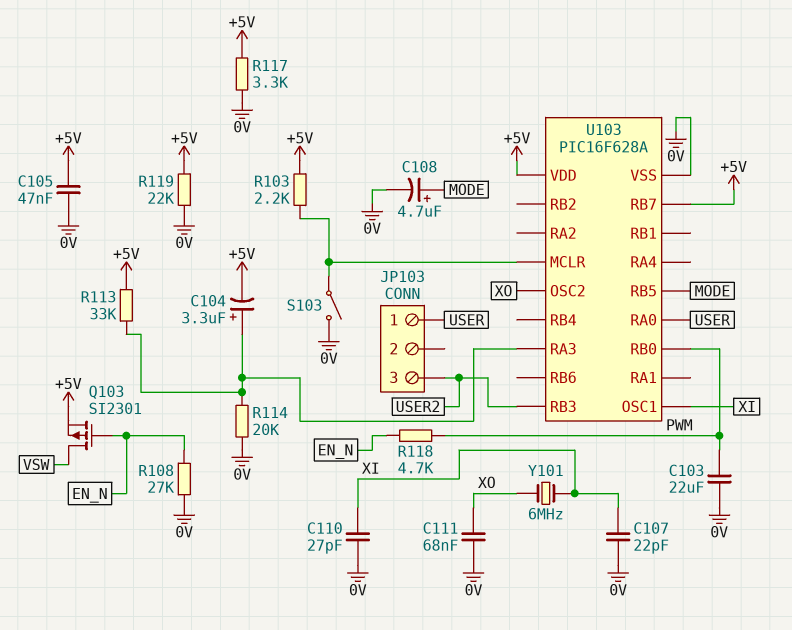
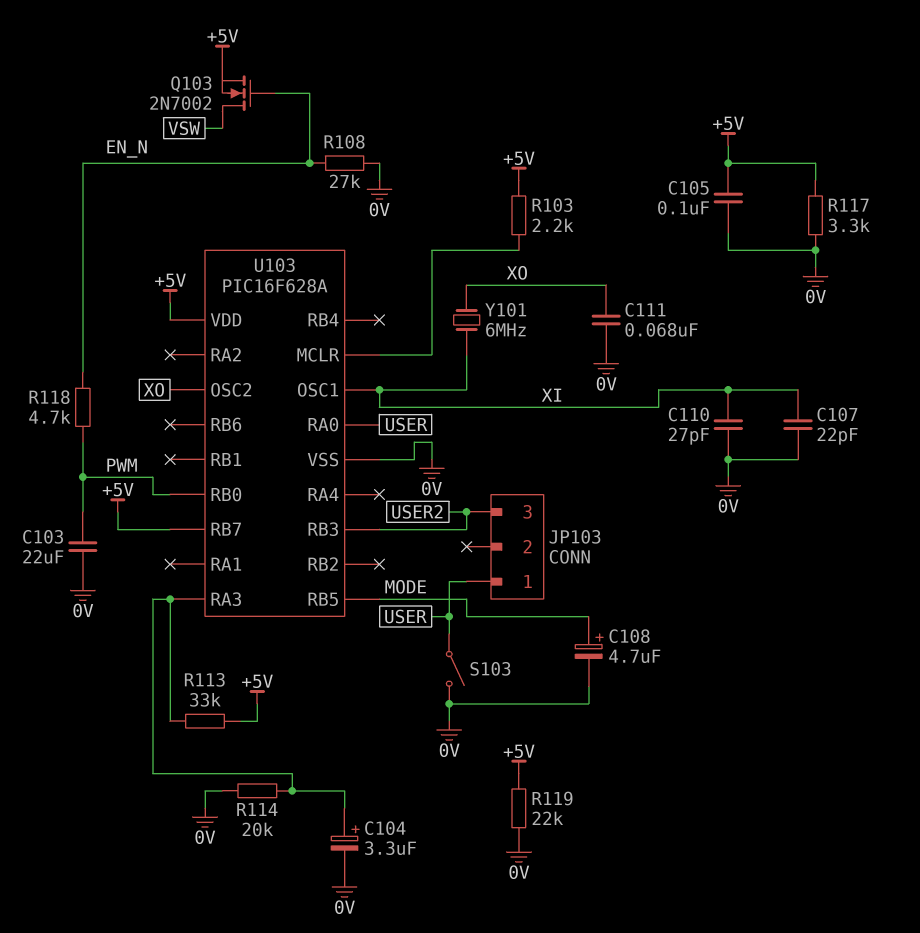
C104: 3.3uF (plus U103/RA3, minus +5V) -> 3.3uF (plus U103/RA3, minus 0V)
C105: 47nF (+5V, 0V) -> 100nF (+5V, 0V)
Q103: PMOS SI2301 (G EN_N, D VSW, S +5V) -> NMOS 2N7002 (G EN_N, D VSW, S +5V)
S103: switch (0V, U103/MCLR) -> switch (0V, USER)

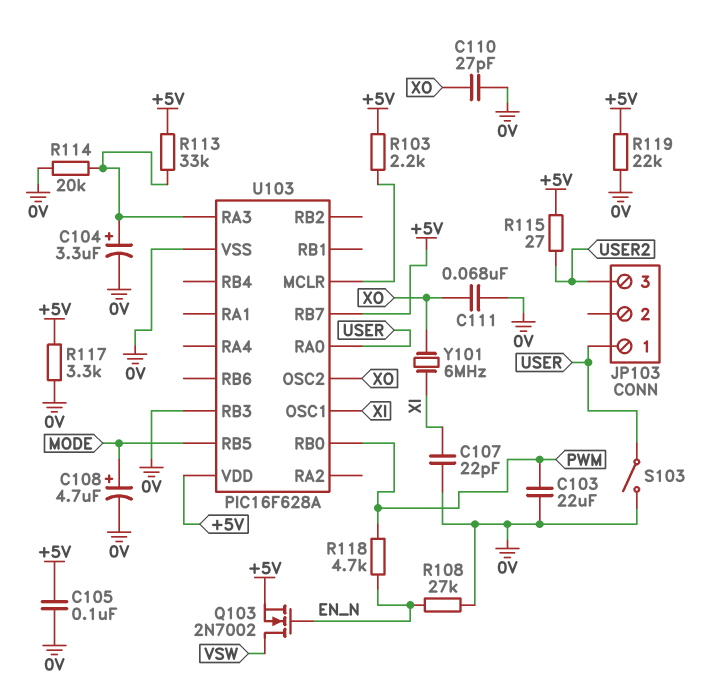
C110: 27pF (0V, XI) -> 27pF (0V, XO)
R115: none -> 27 (+5V, USER2)
U103 pin RB3: USER2 -> 0V

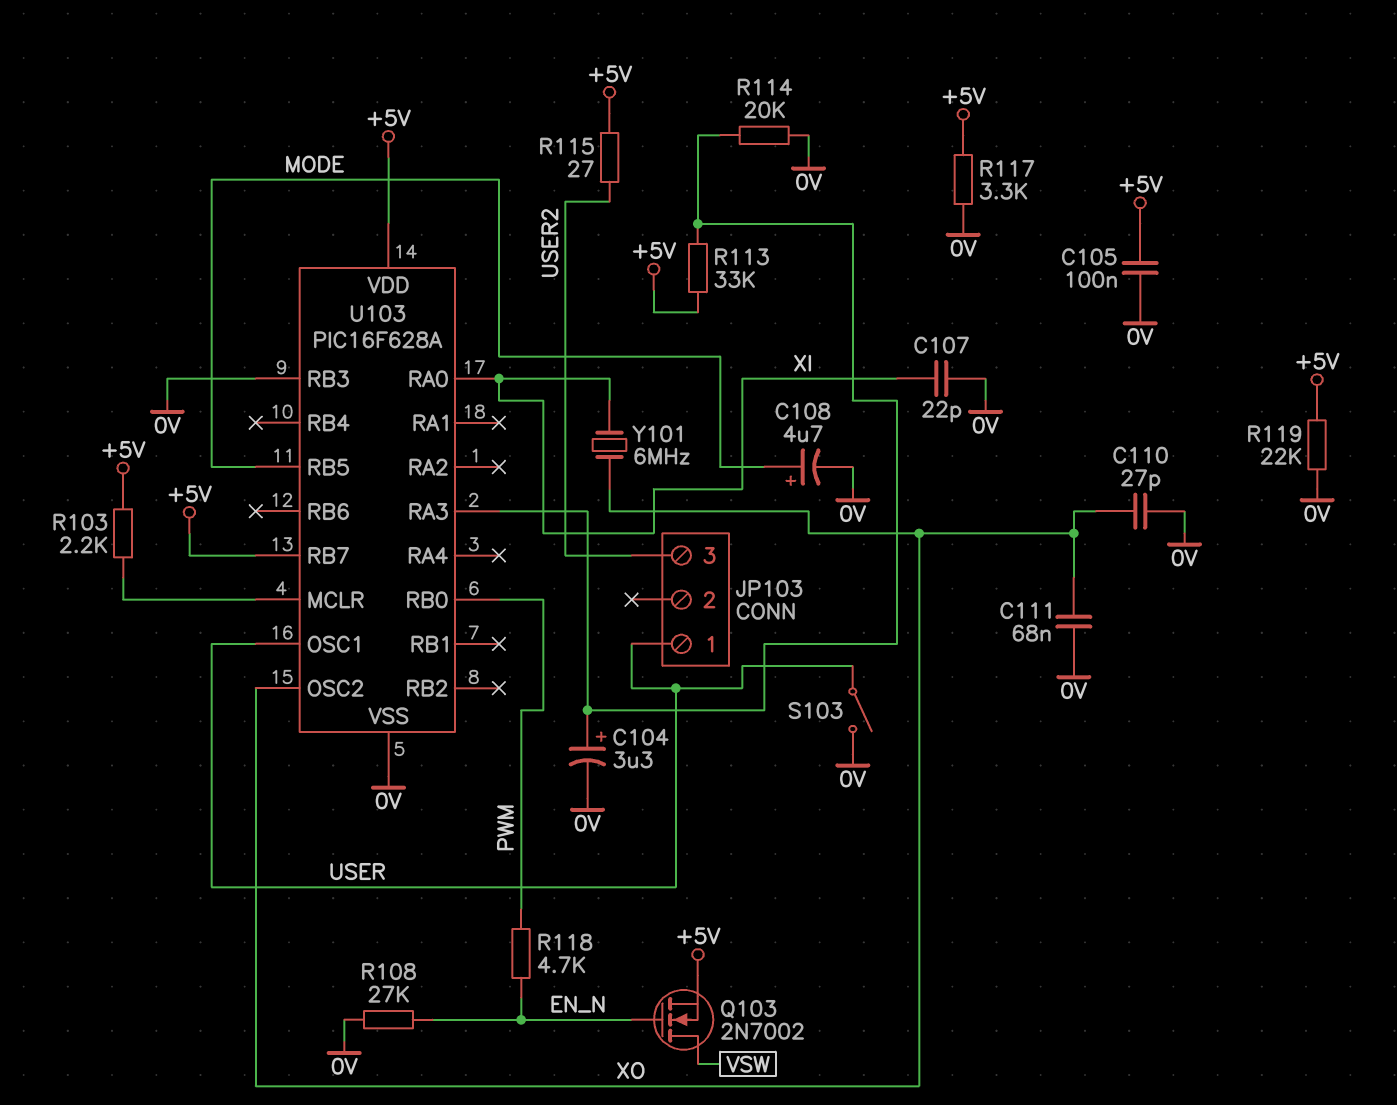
C103: 22uF (0V, PWM) -> none
U103 pin OSC1: XI -> USER
U103 pin RA0: USER -> XI

